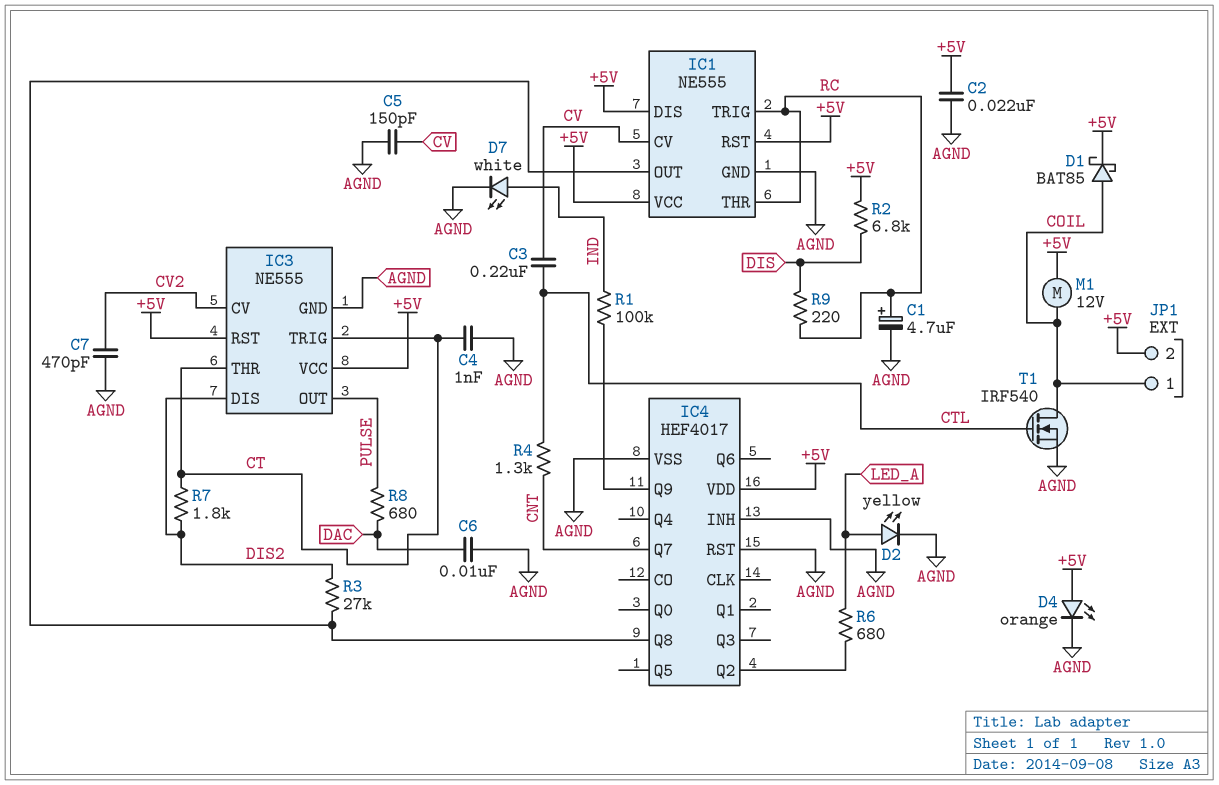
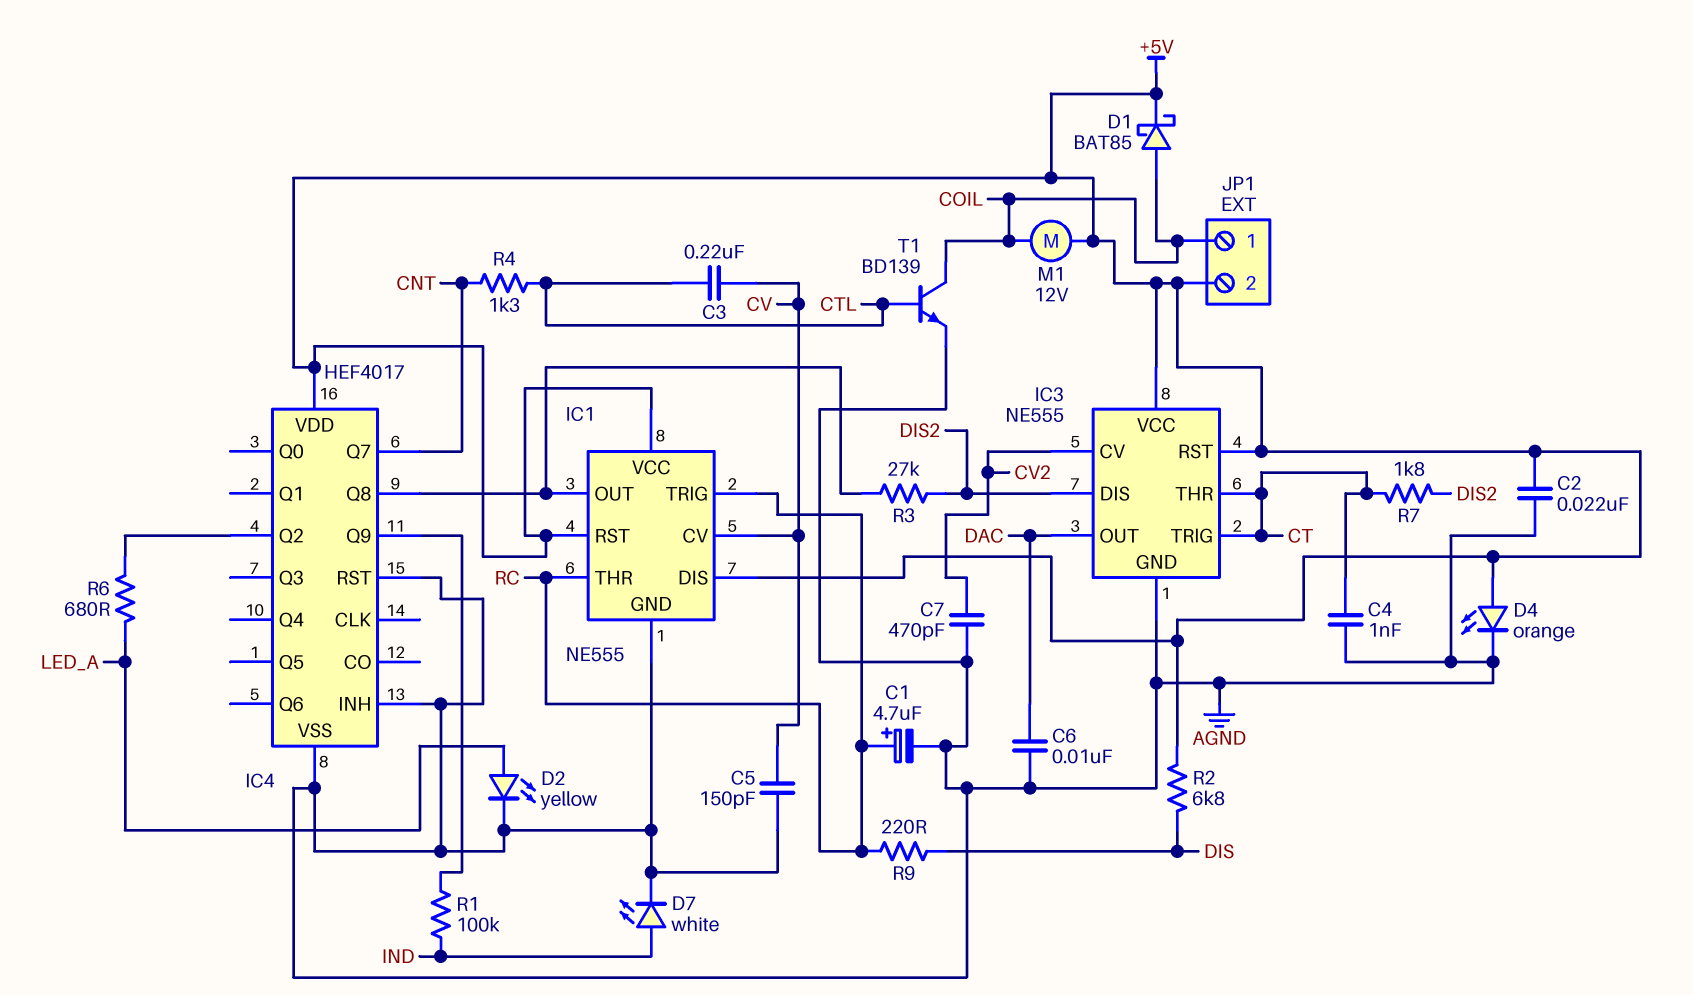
IC3 pin OUT: PULSE -> DAC
R8: 680 (DAC, PULSE) -> none
T1: NMOS IRF540 (G CTL, D COIL, S AGND) -> NPN BD139 (B CTL, C COIL, E AGND)

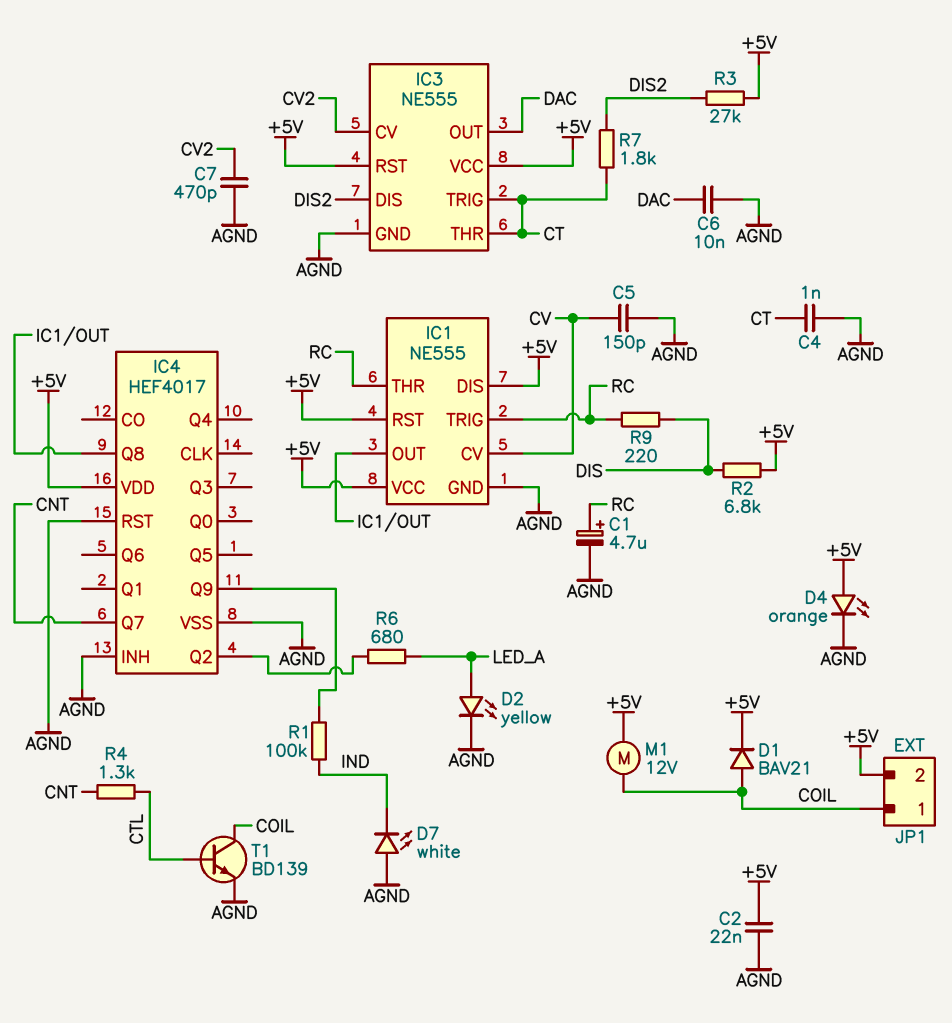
C3: 220nF (CTL, CV) -> none
D1: schottky BAT85 (A COIL, K +5V) -> diode BAV21 (A COIL, K +5V)
D7: LED white (A IND, K AGND) -> LED white (A AGND, K IND)
R3: 27k (DIS2, IC1/OUT) -> 27k (+5V, DIS2)

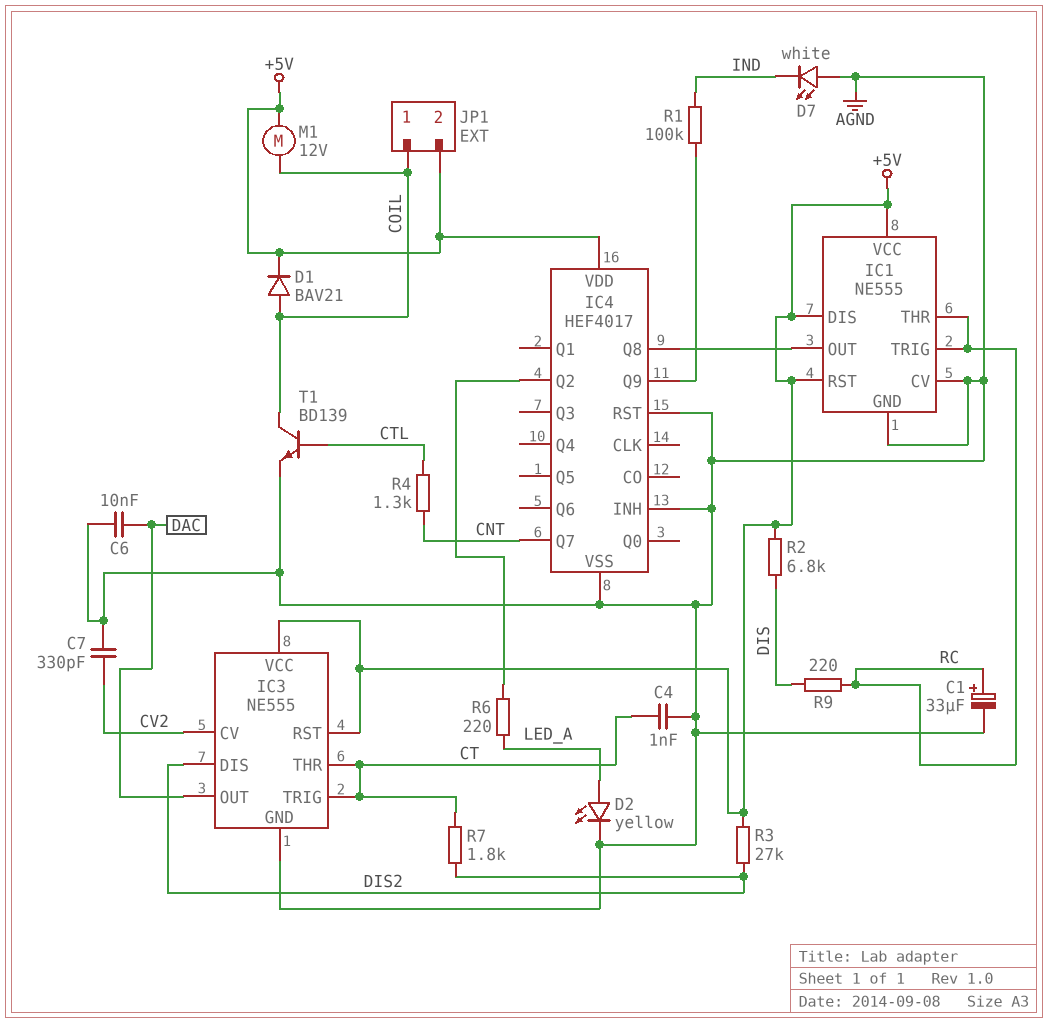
C1: 4.7uF (plus RC, minus AGND) -> 33uF (plus RC, minus AGND)
C2: 22nF (+5V, AGND) -> none
C5: 150pF (AGND, CV) -> none
C7: 470pF (AGND, CV2) -> 330pF (AGND, CV2)
D4: LED orange (A +5V, K AGND) -> none
IC1 pin CV: CV -> AGND
R6: 680 (IC4/Q2, LED_A) -> 220 (IC4/Q2, LED_A)

